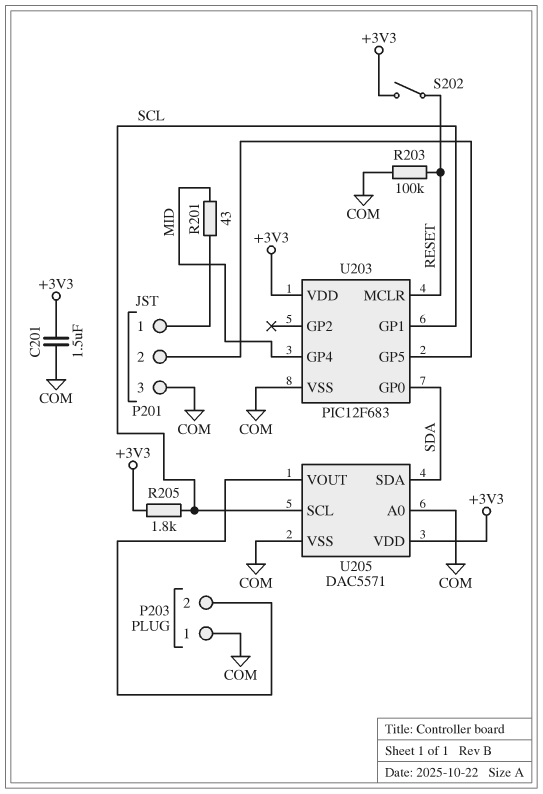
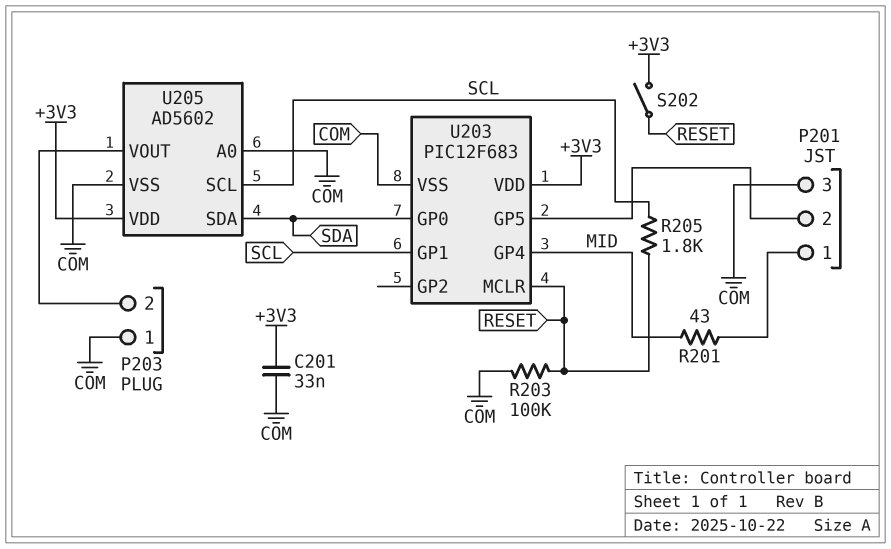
C201: 1.5uF (+3V3, COM) -> 33nF (+3V3, COM)
R205: 1.8k (+3V3, SCL) -> 1.8k (RESET, SCL)
U205: DAC5571 -> AD5602

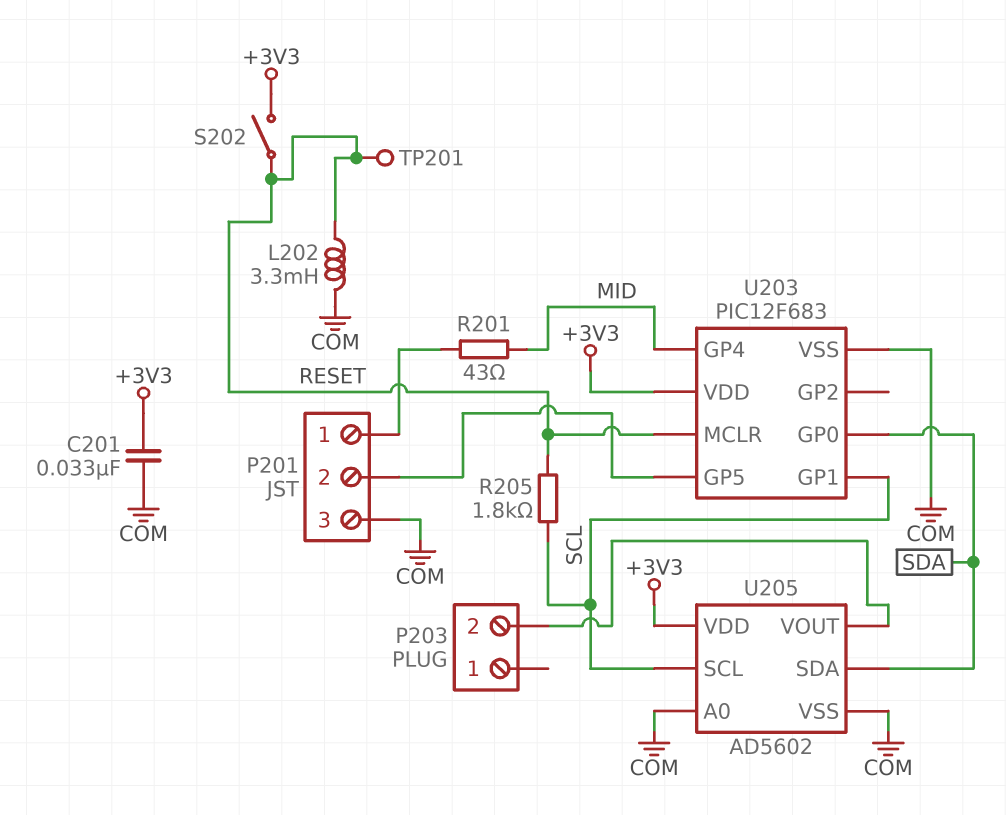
L202: none -> 3.3mH (COM, RESET)
P203 pin 1: COM -> none
R203: 100k (COM, RESET) -> none
TP201: none -> test point (RESET)

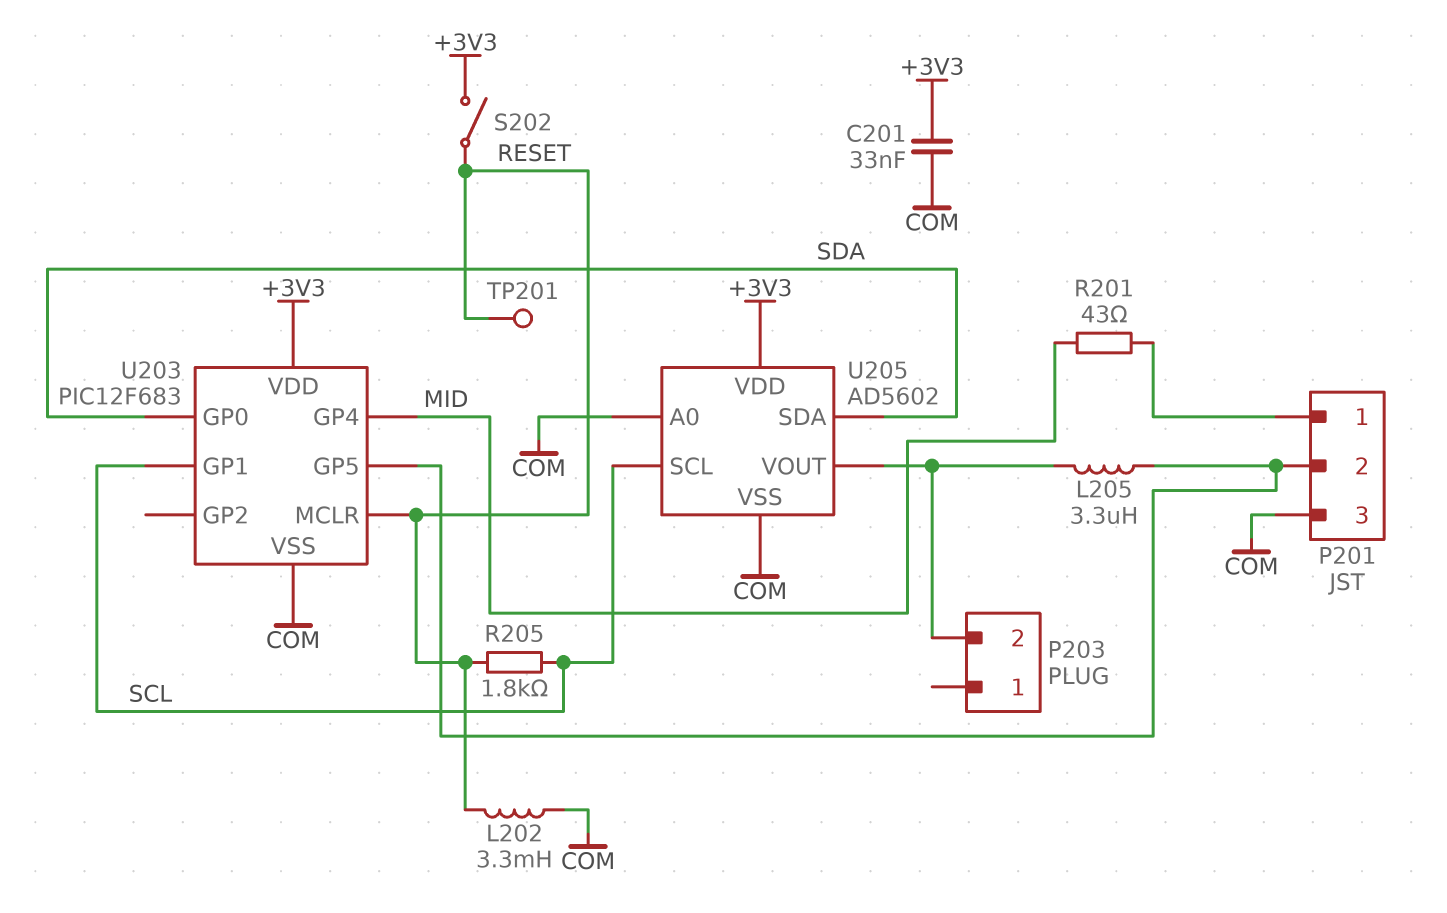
L205: none -> 3.3uH (P201/2, P203/2)

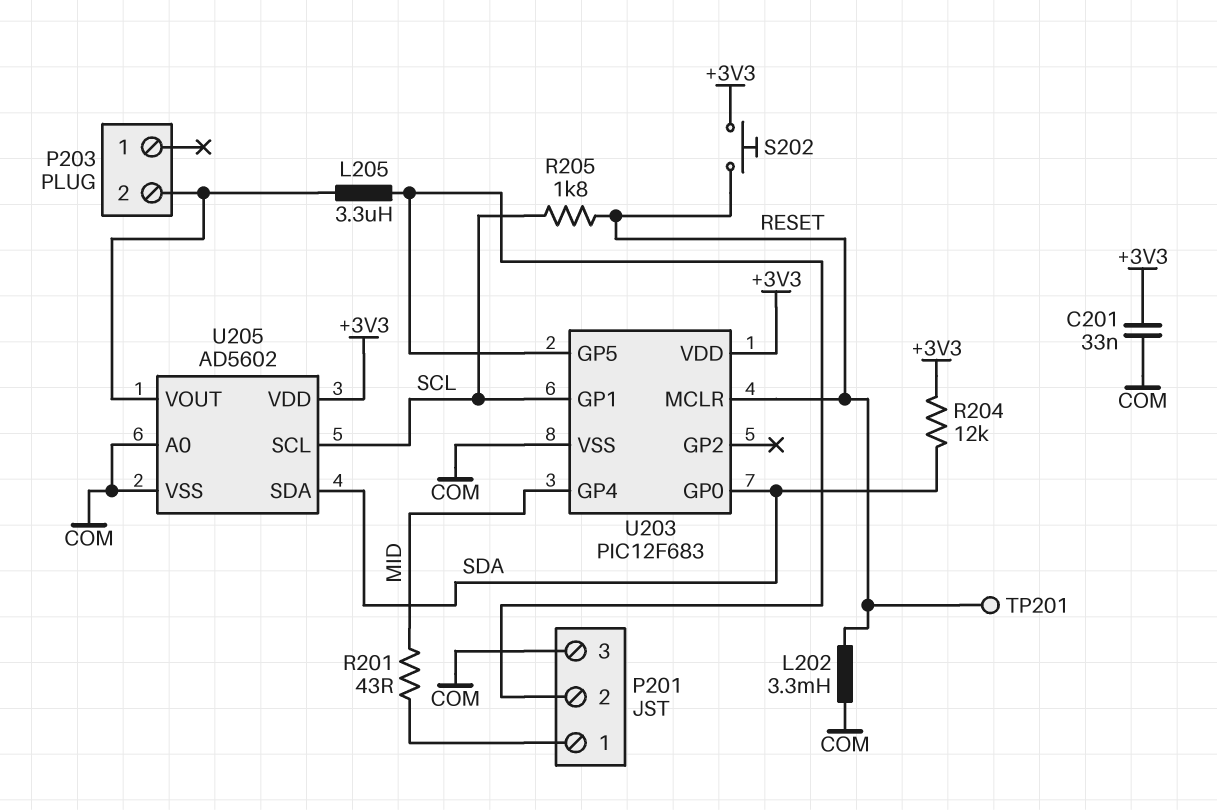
R204: none -> 12k (+3V3, SDA)
S202: switch (+3V3, RESET) -> button (+3V3, RESET)

